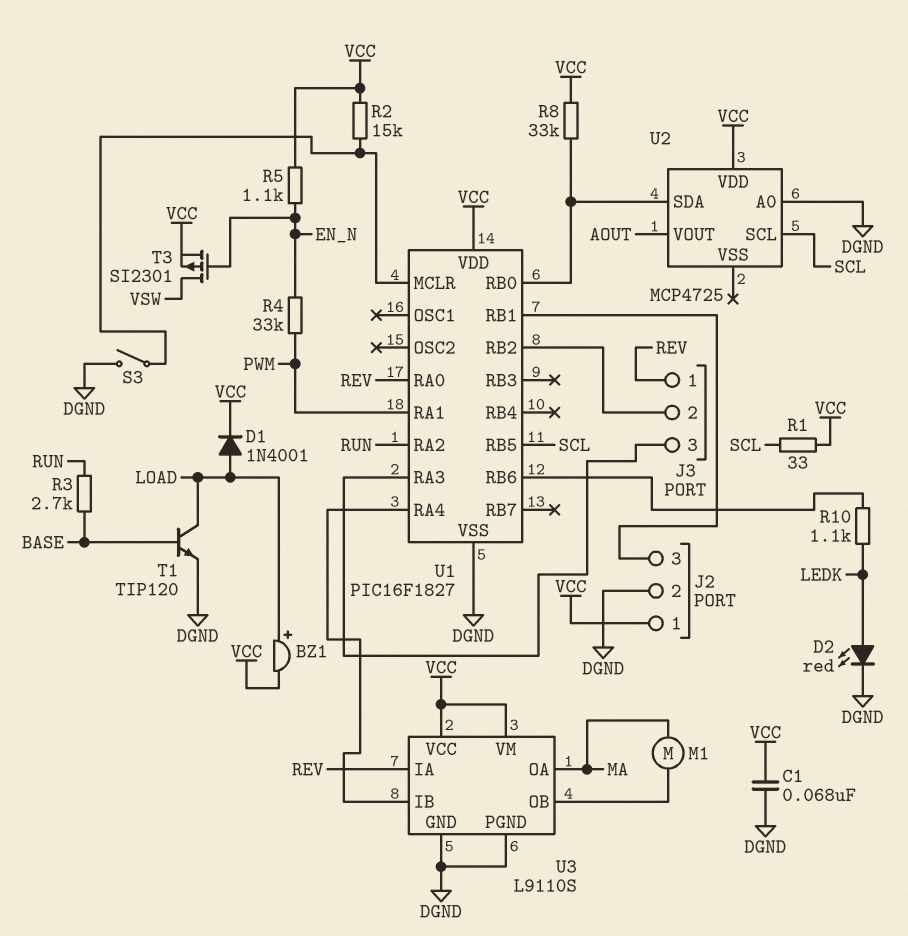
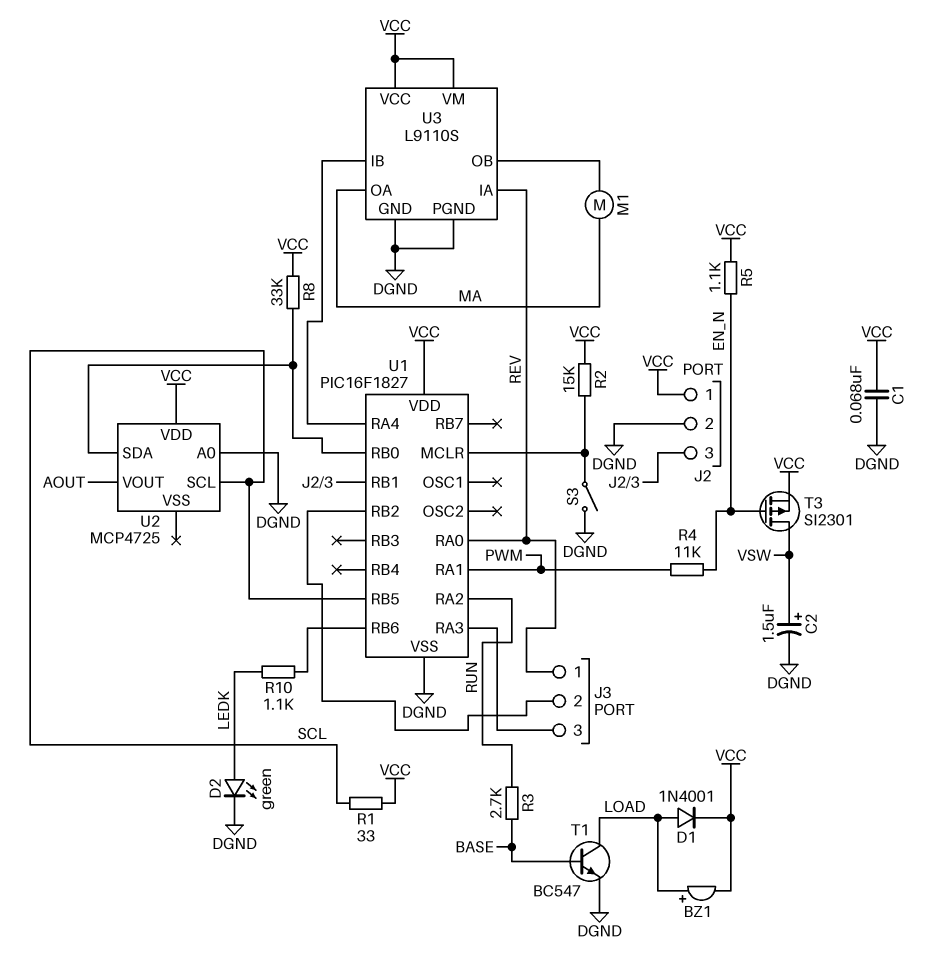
C2: none -> 1.5uF (plus VSW, minus DGND)
D2: LED red (A LEDK, K DGND) -> LED green (A LEDK, K DGND)
R4: 33k (EN_N, PWM) -> 11k (EN_N, PWM)
T1: NPN TIP120 (B BASE, C LOAD, E DGND) -> NPN BC547 (B BASE, C LOAD, E DGND)

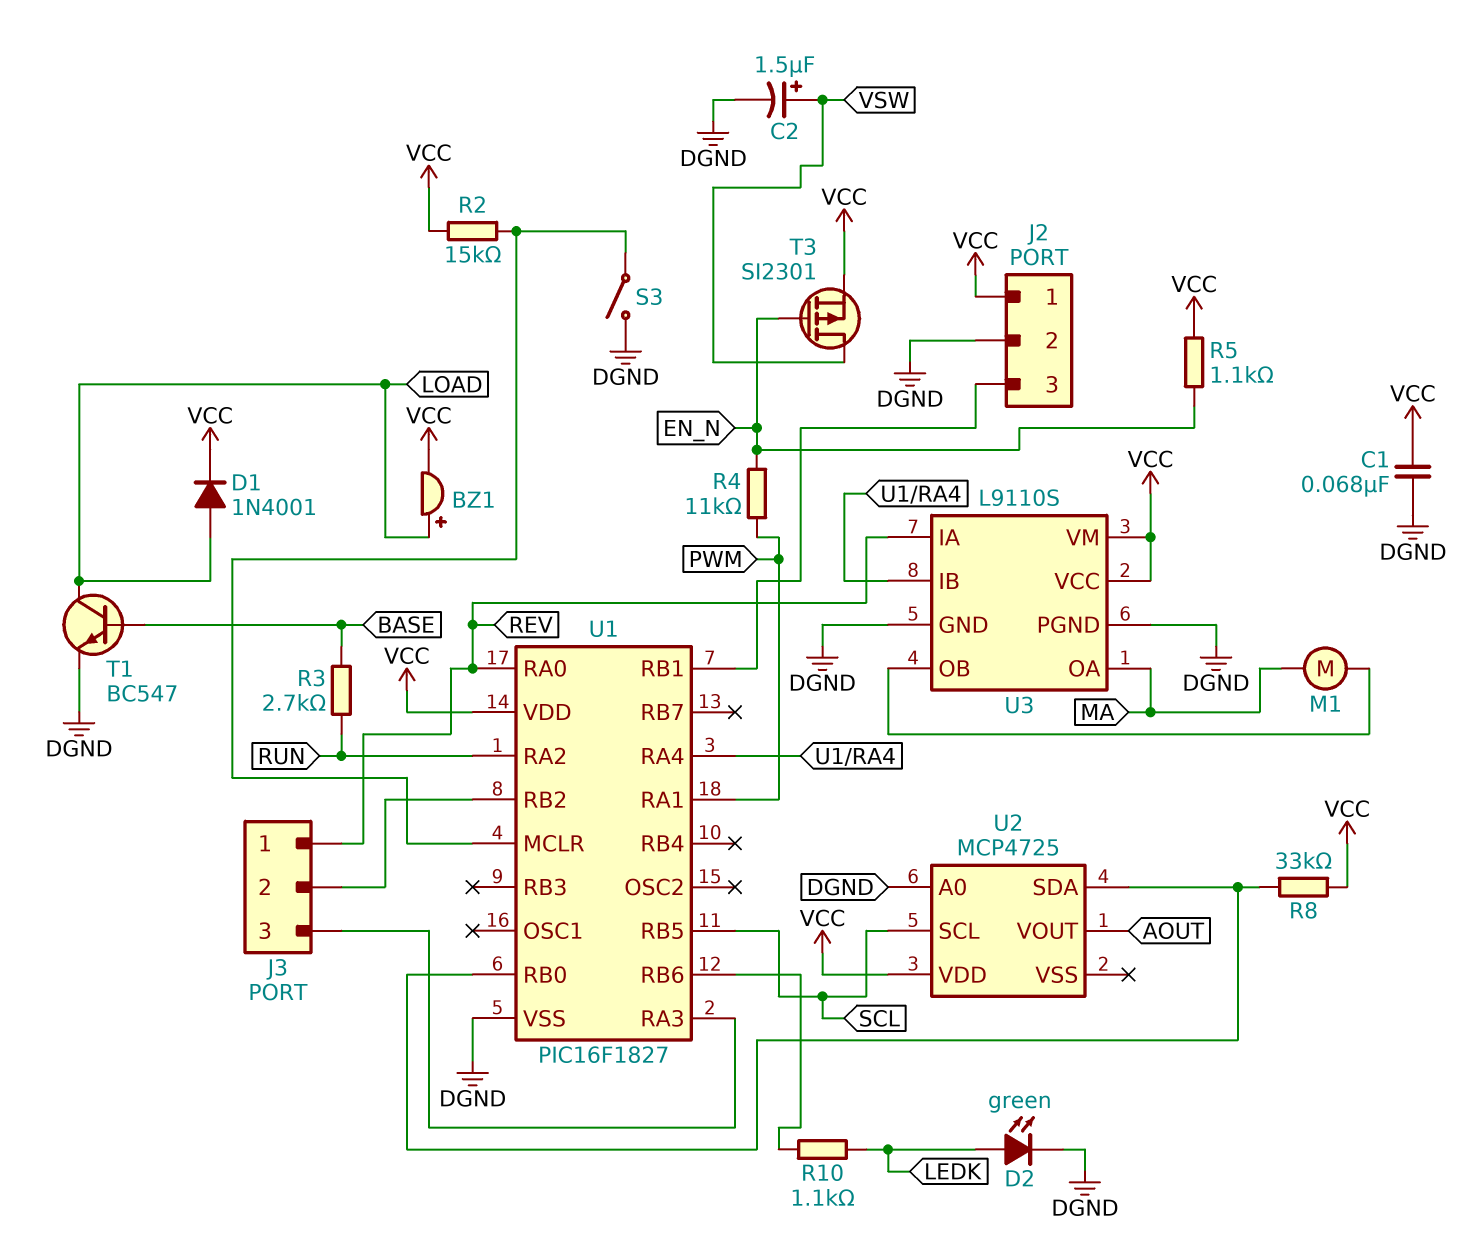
R1: 33 (SCL, VCC) -> none

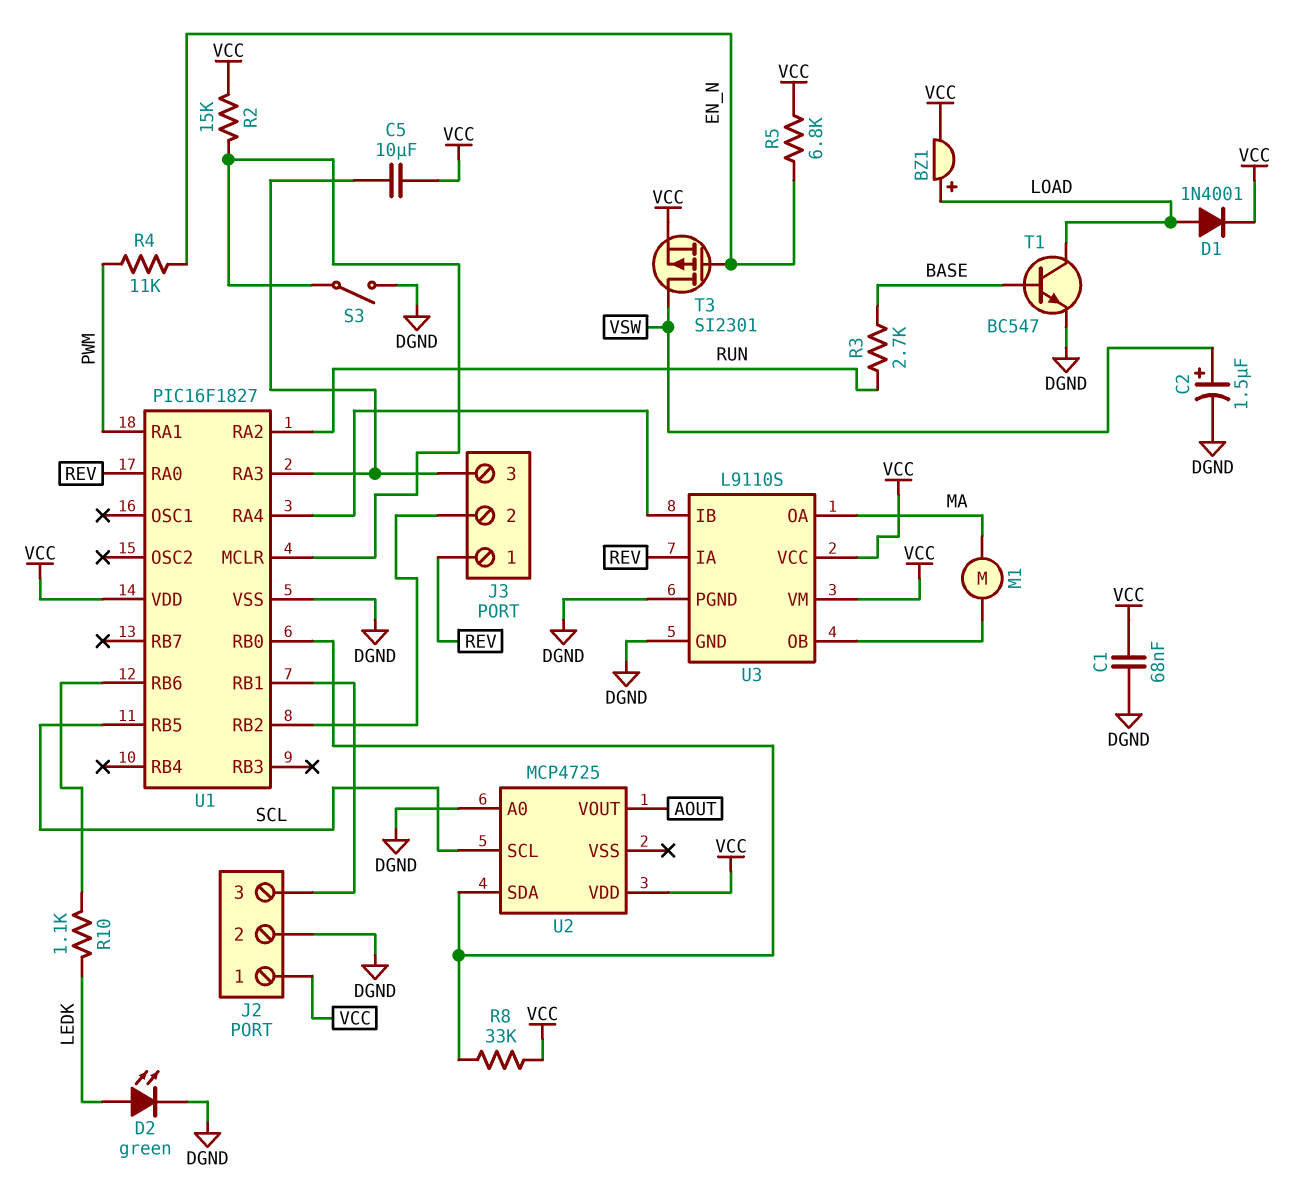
C5: none -> 10uF (J3/3, VCC)
R5: 1.1k (EN_N, VCC) -> 6.8k (EN_N, VCC)

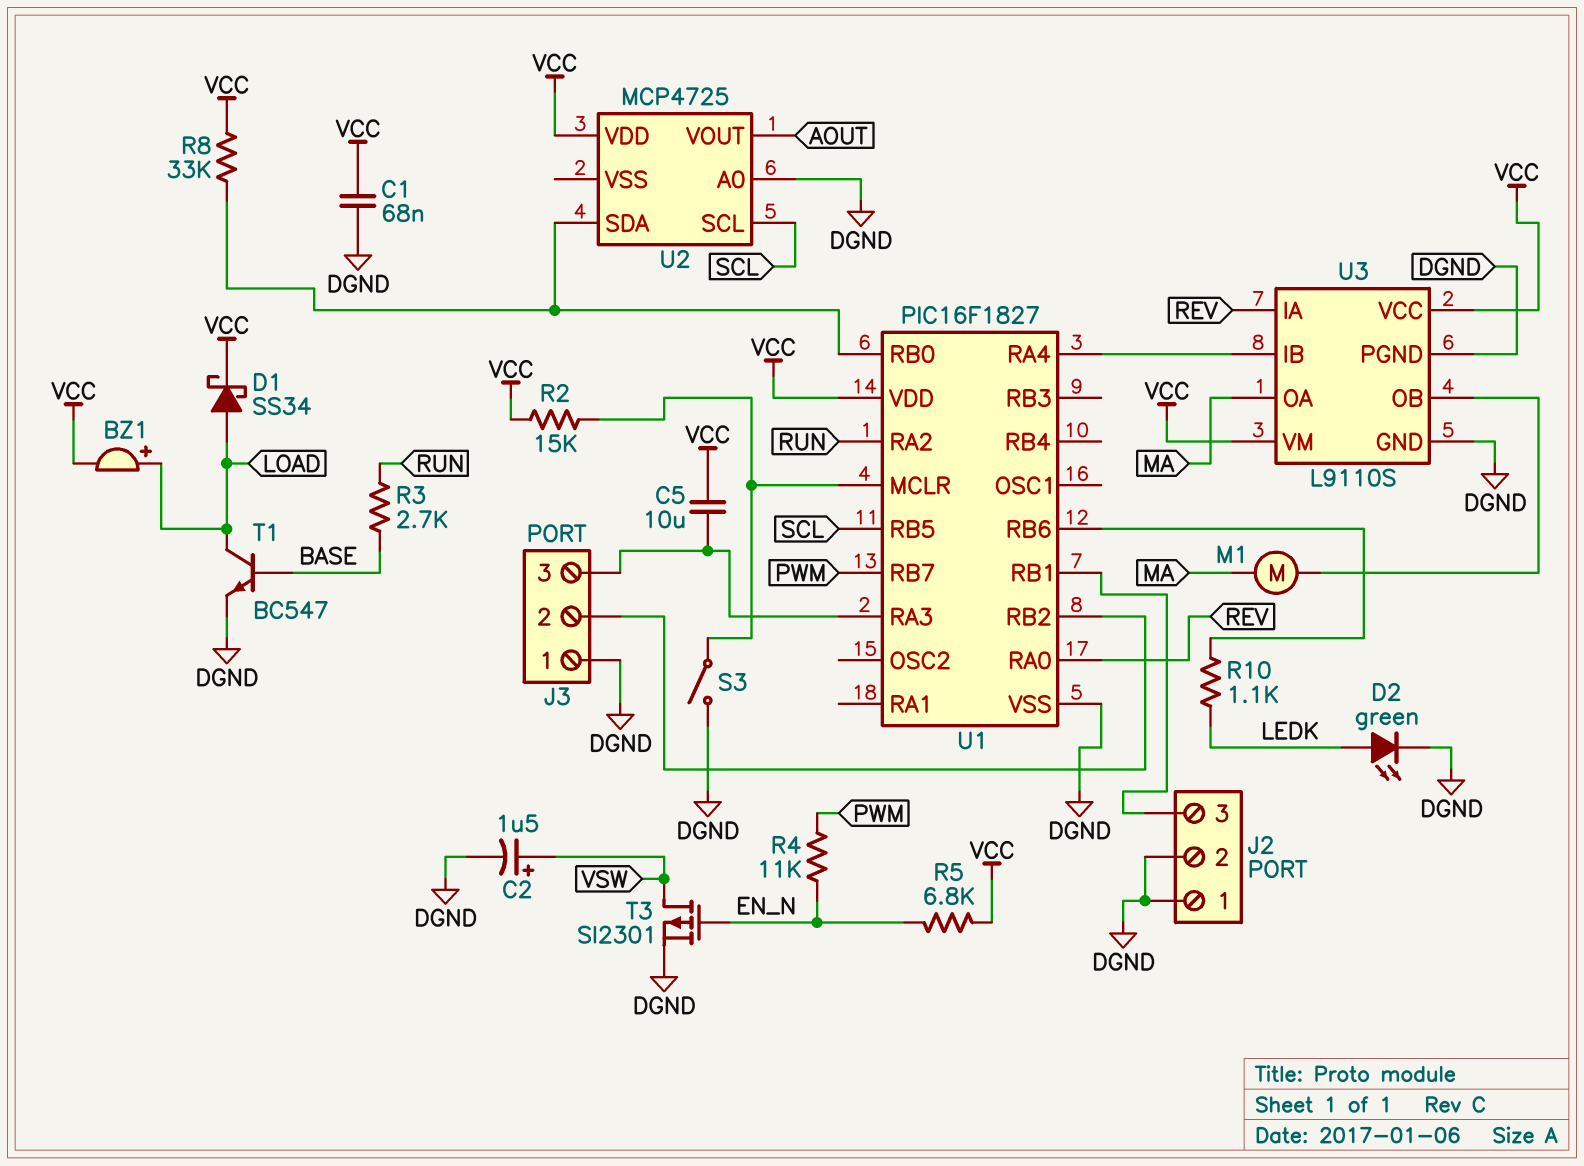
D1: diode 1N4001 (A LOAD, K VCC) -> schottky SS34 (A LOAD, K VCC)
J2 pin 1: VCC -> DGND
J3 pin 1: REV -> DGND
T3: PMOS SI2301 (G EN_N, D VSW, S VCC) -> PMOS SI2301 (G EN_N, D VSW, S DGND)
U1 pin RA1: PWM -> none
U1 pin RB7: none -> PWM

